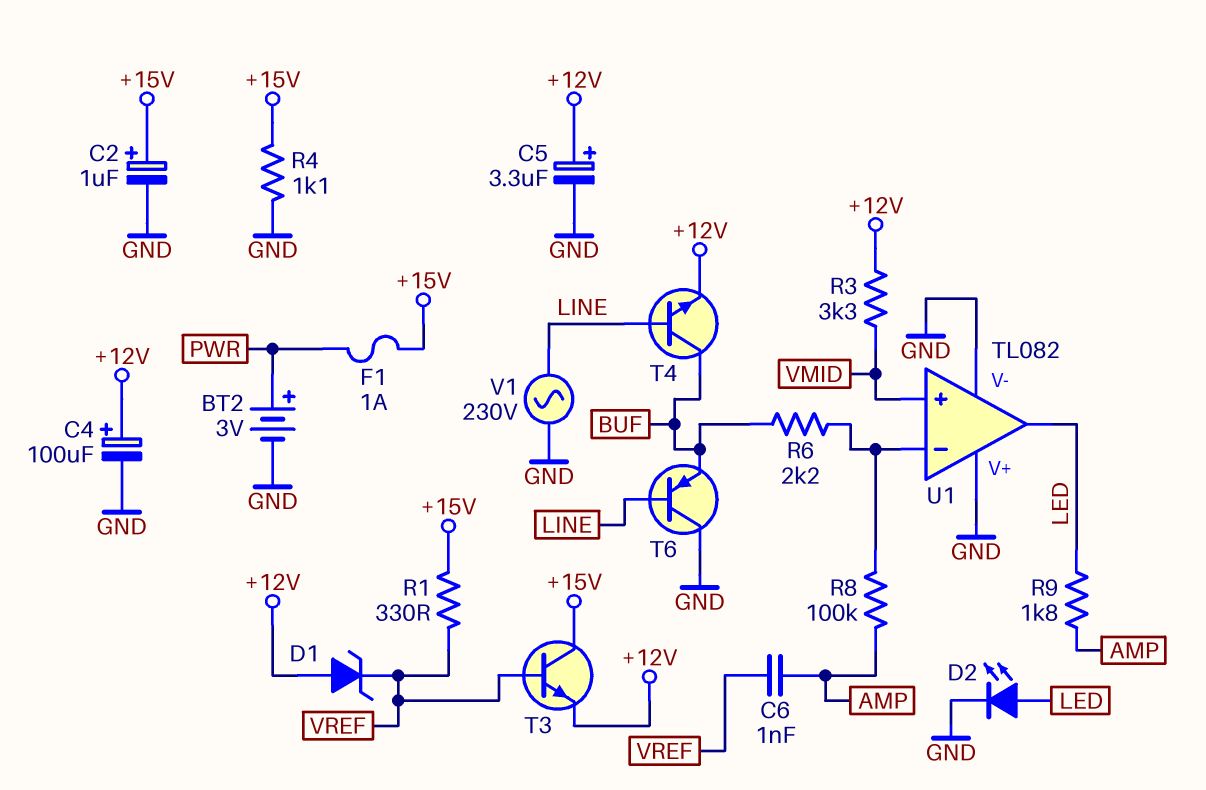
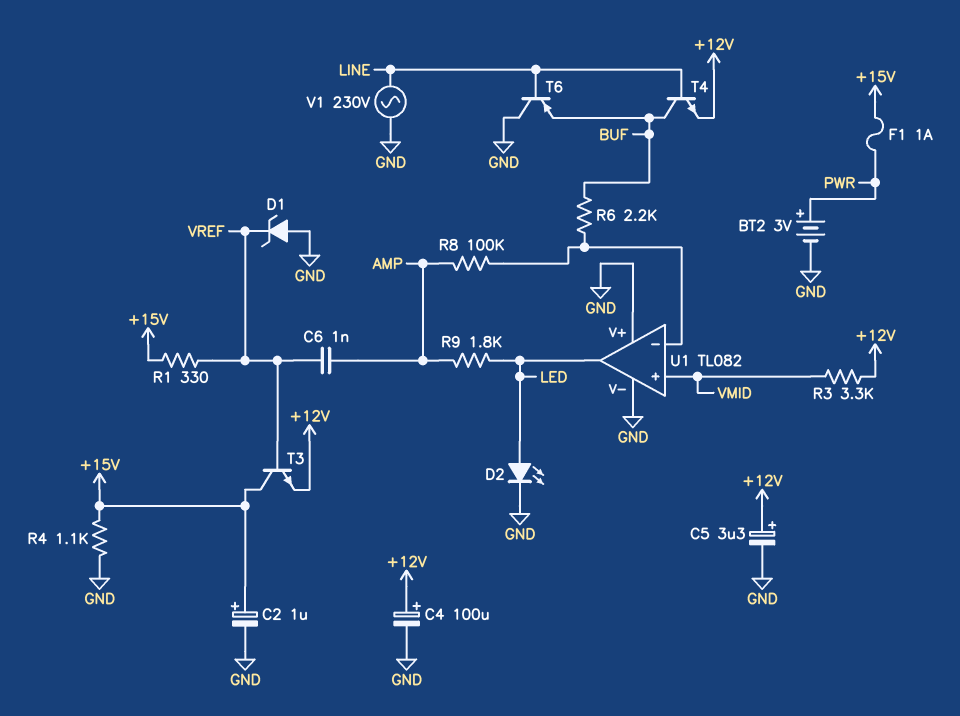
D1: zener (A +12V, K VREF) -> zener (A GND, K VREF)

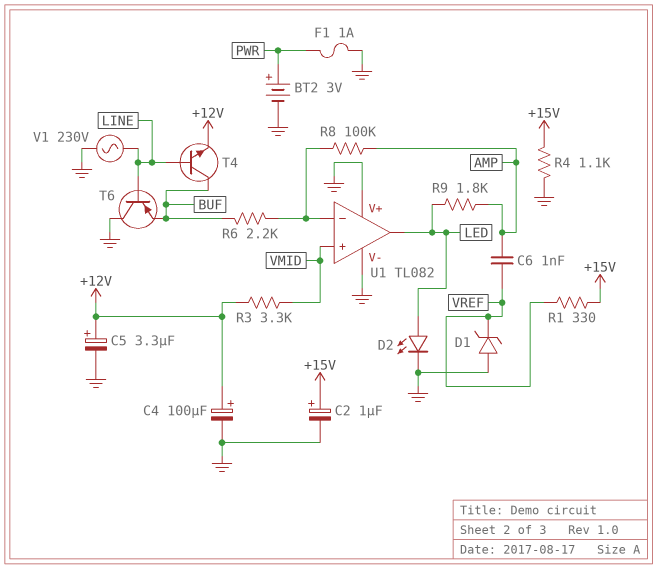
F1: 1A (+15V, PWR) -> 1A (GND, PWR)
T3: NPN (B VREF, C +15V, E +12V) -> none

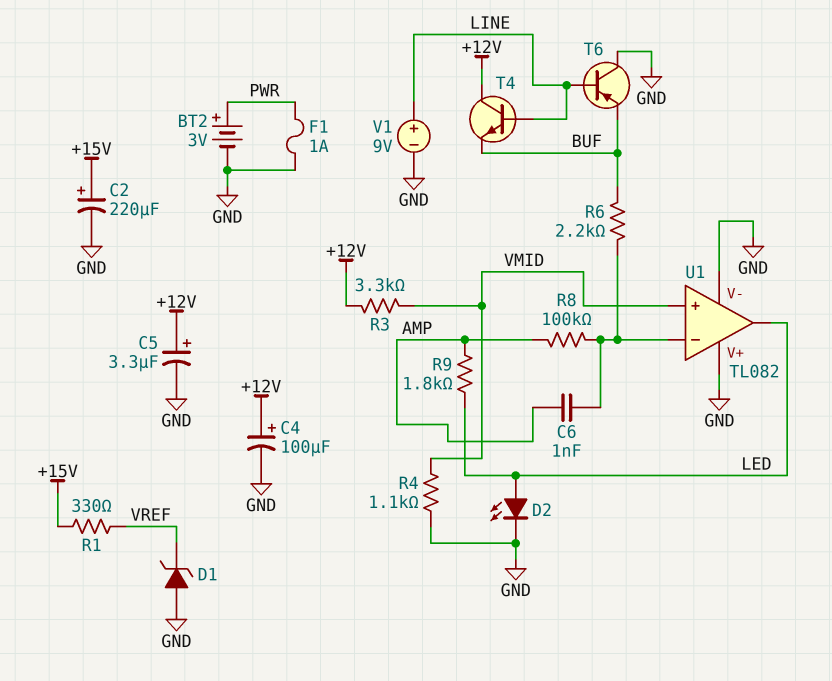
C2: 1uF (plus +15V, minus GND) -> 220uF (plus +15V, minus GND)
C6: 1nF (AMP, VREF) -> 1nF (AMP, U1/in-)
R4: 1.1k (+15V, GND) -> 1.1k (GND, VMID)
T4: NPN (B LINE, C BUF, E +12V) -> NPN (B LINE, C +12V, E BUF)
V1: AC 230V (GND, LINE) -> 9V (plus LINE, minus GND)

